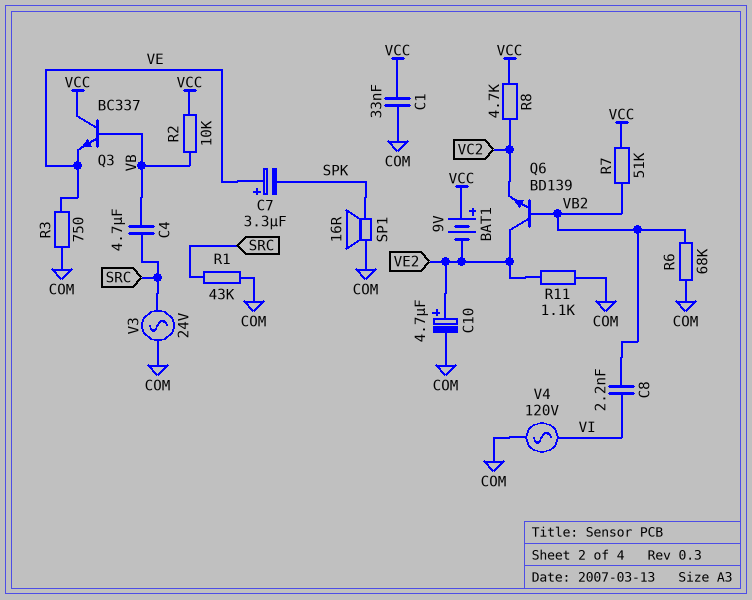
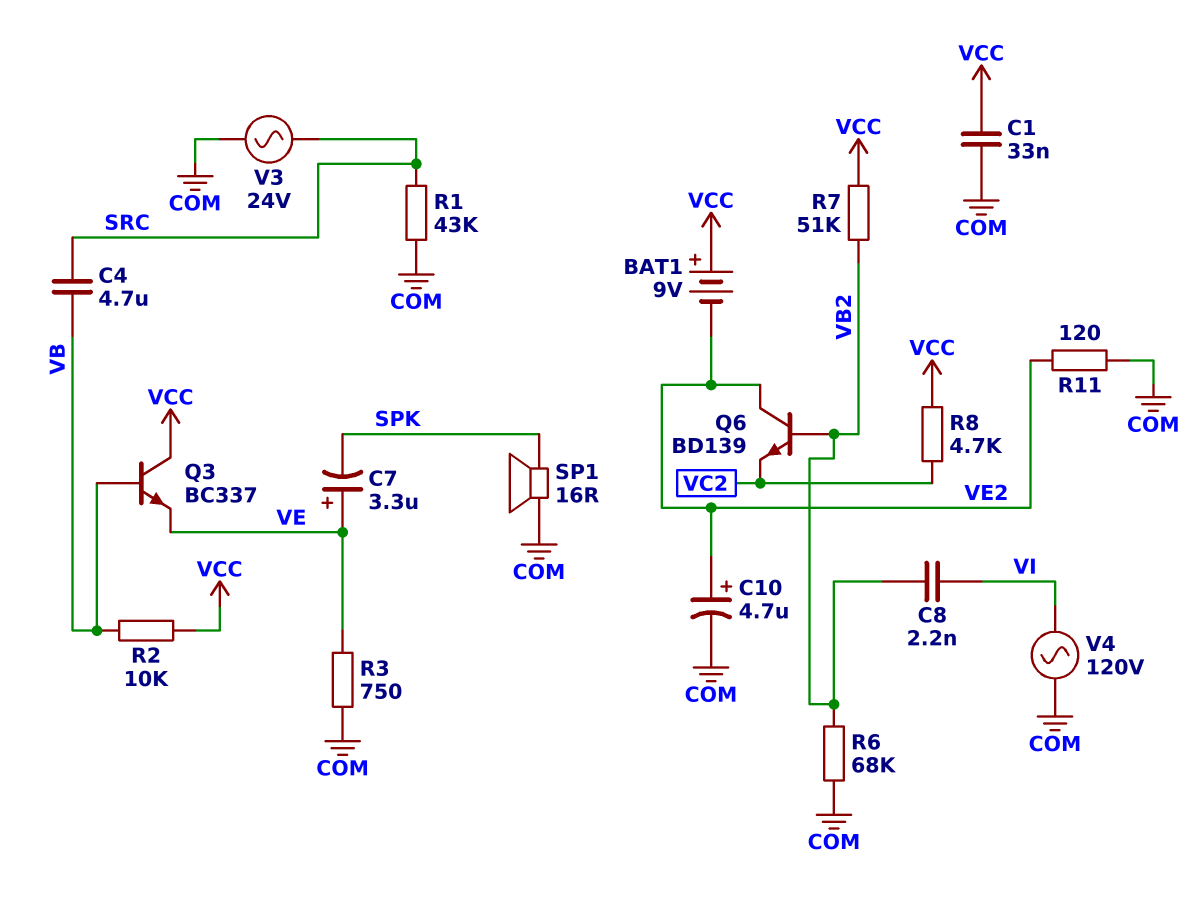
R11: 1.1k (COM, VE2) -> 120 (COM, VE2)

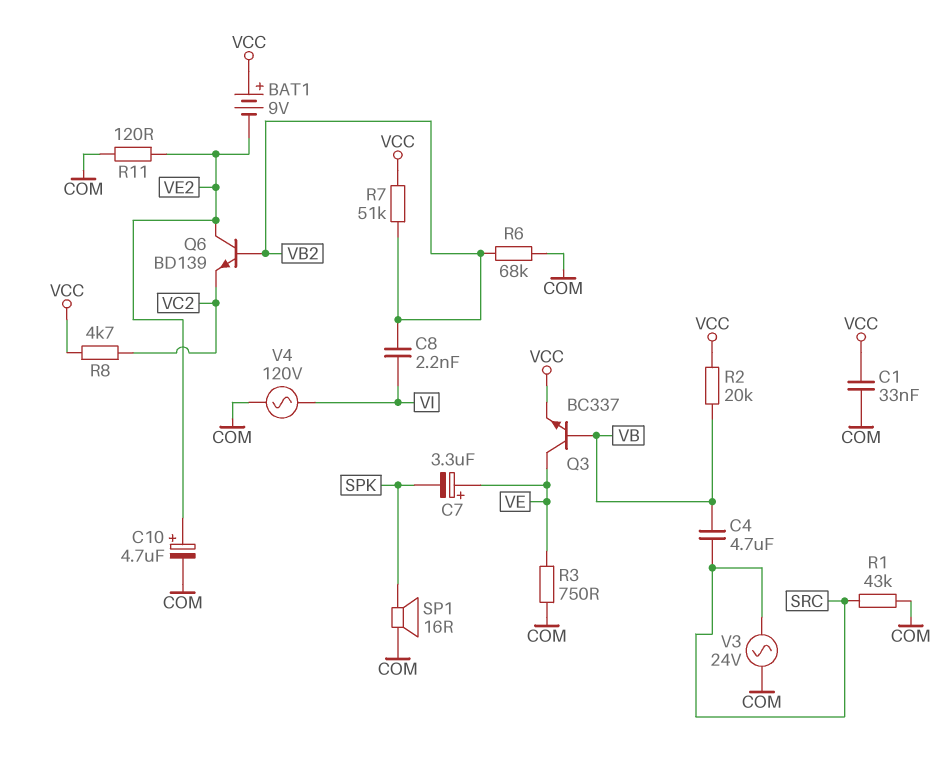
Q3: NPN BC337 (B VB, C VCC, E VE) -> NPN BC337 (B VB, C VE, E VCC)
R2: 10k (VB, VCC) -> 20k (VB, VCC)

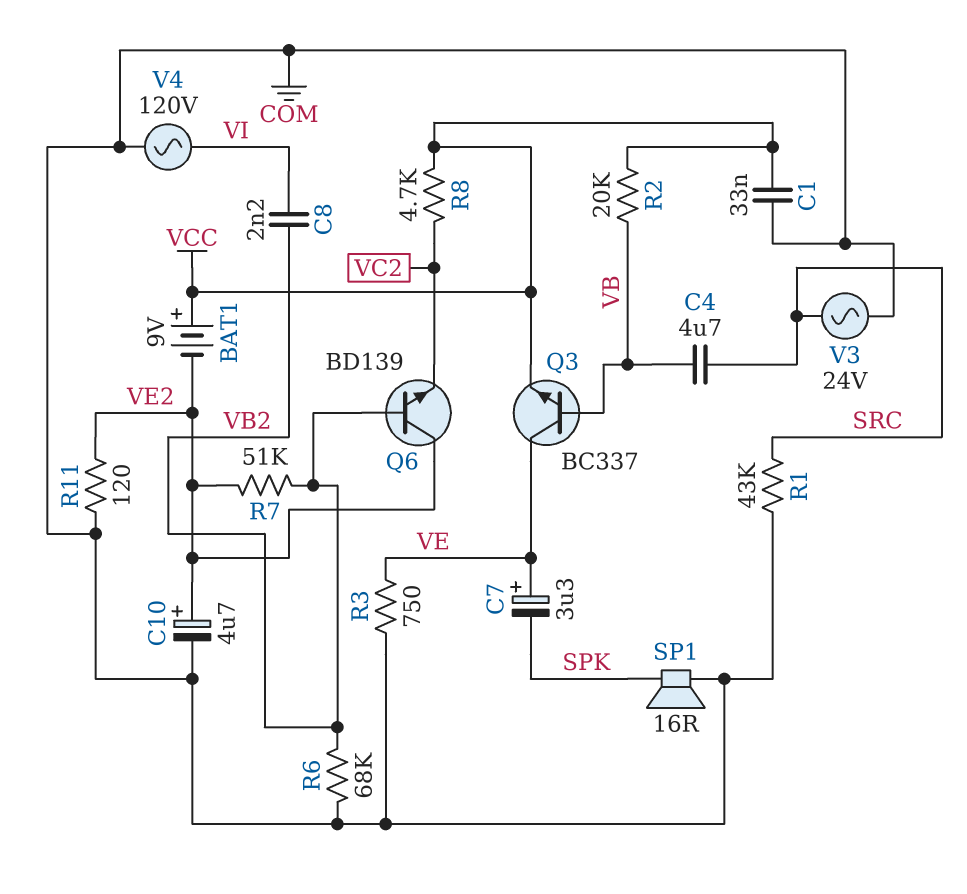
R7: 51k (VB2, VCC) -> 51k (VB2, VE2)

